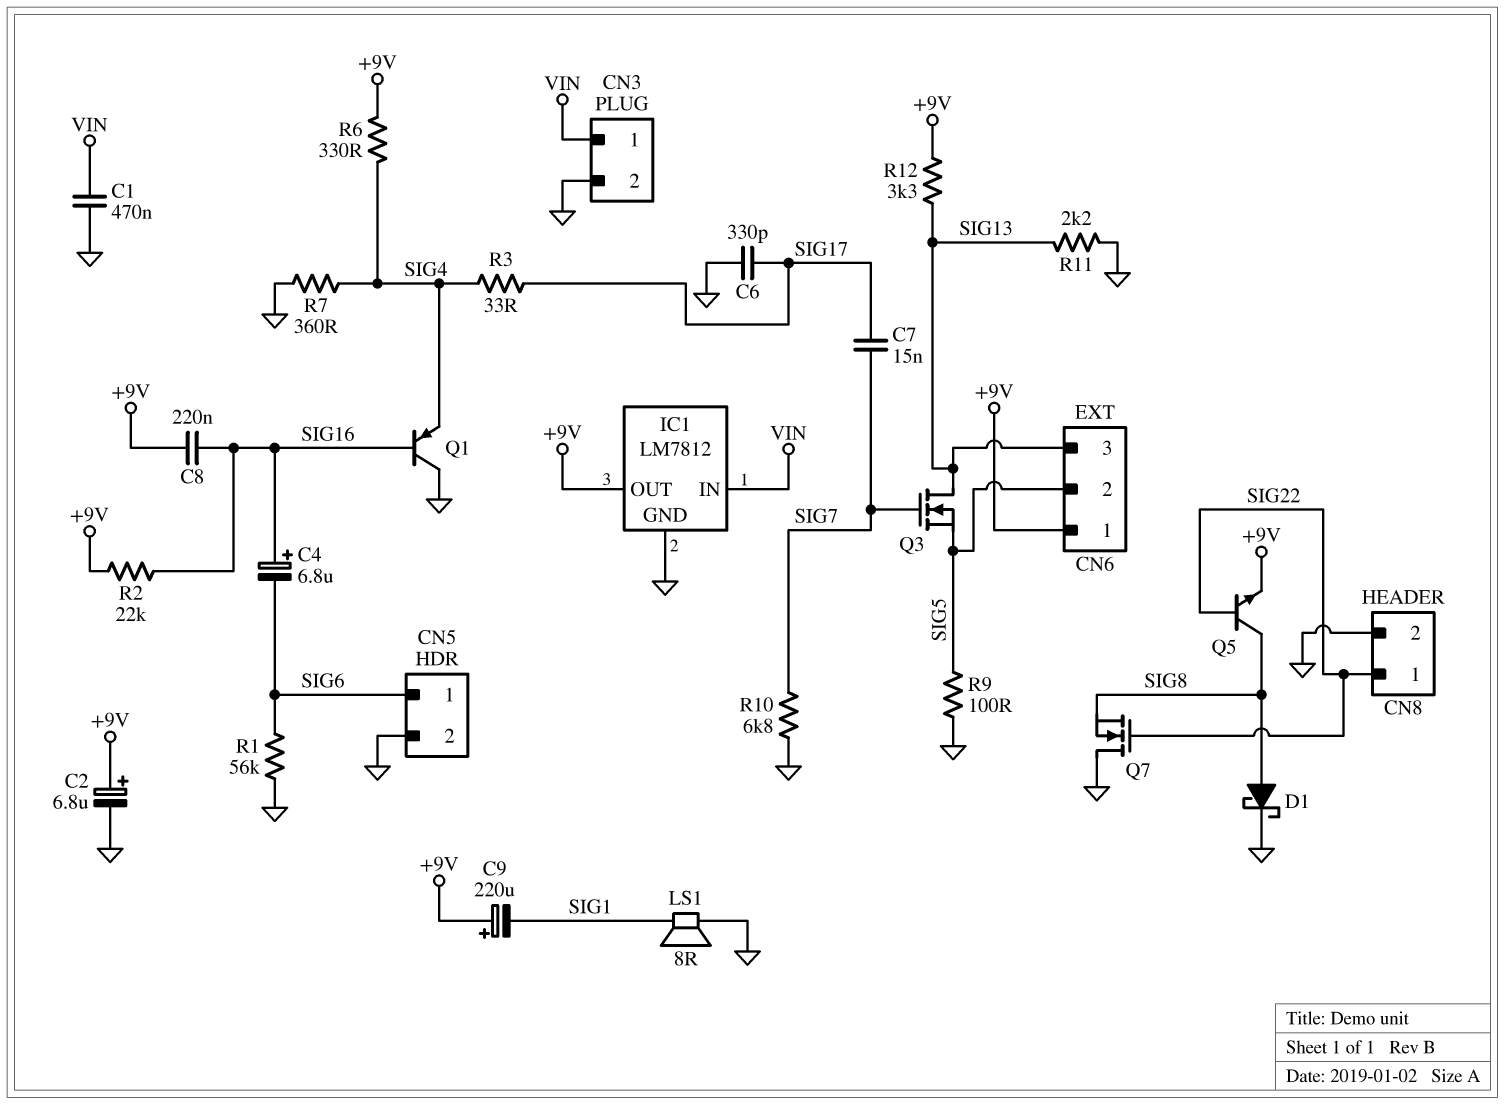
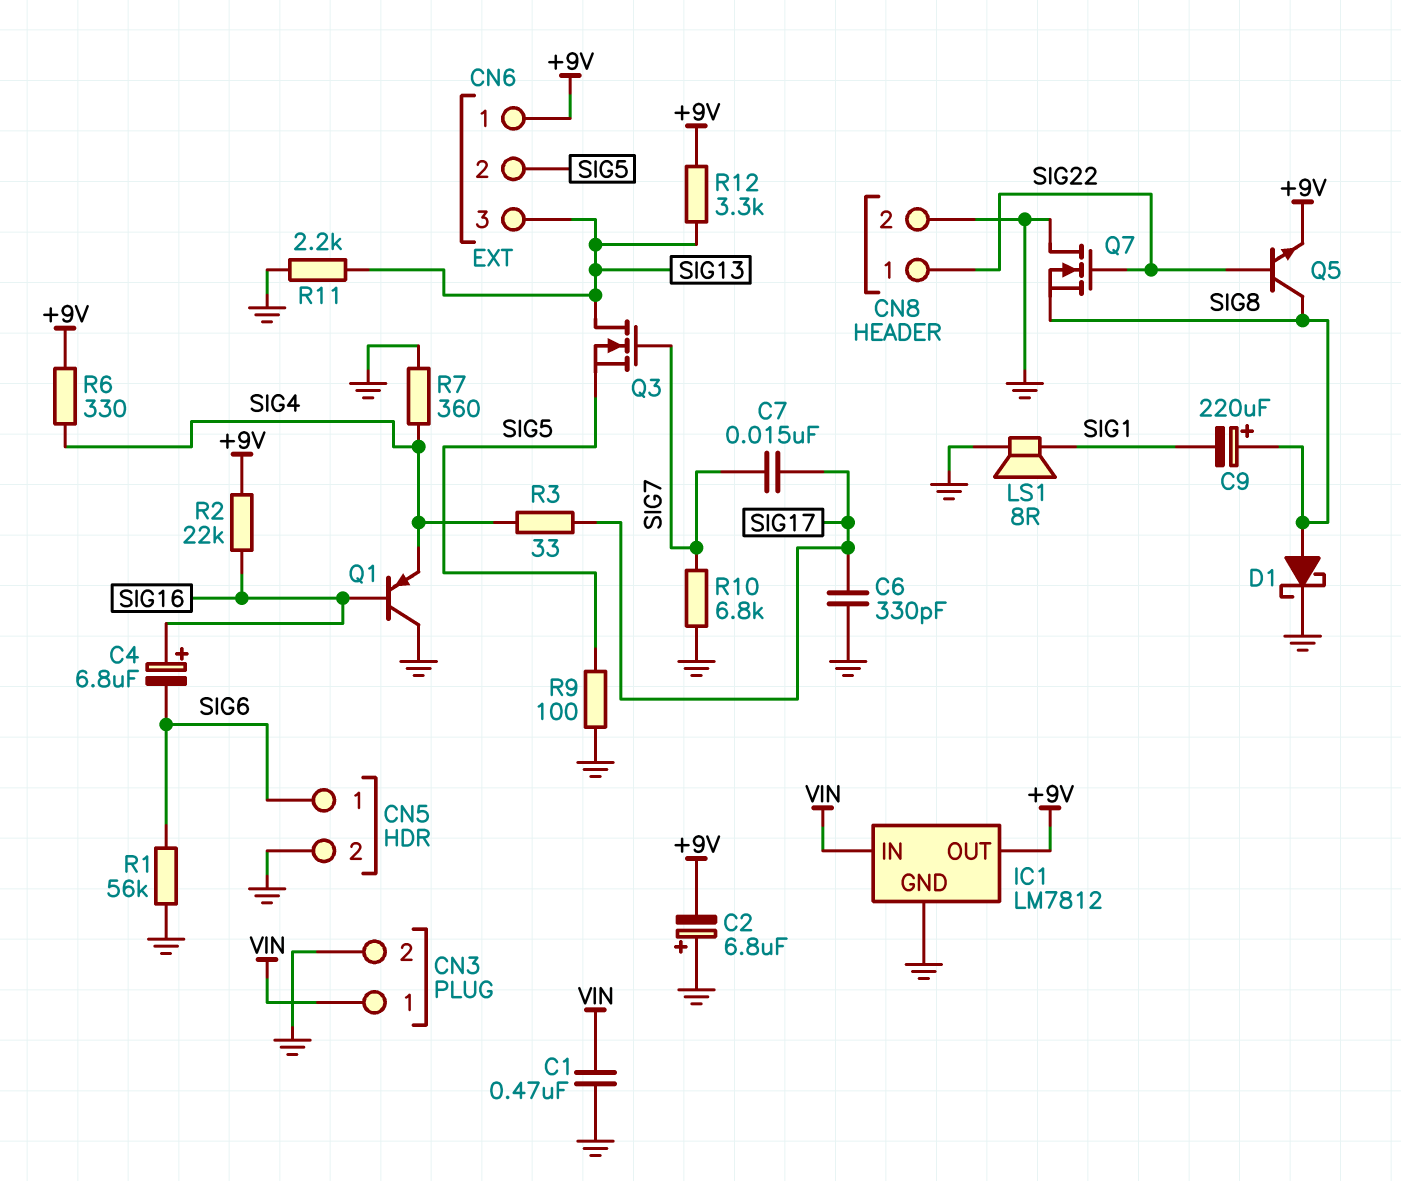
C2: 6.8uF (plus +9V, minus GND) -> 6.8uF (plus GND, minus +9V)
C8: 220nF (+9V, SIG16) -> none
C9: 220uF (plus +9V, minus SIG1) -> 220uF (plus SIG8, minus SIG1)

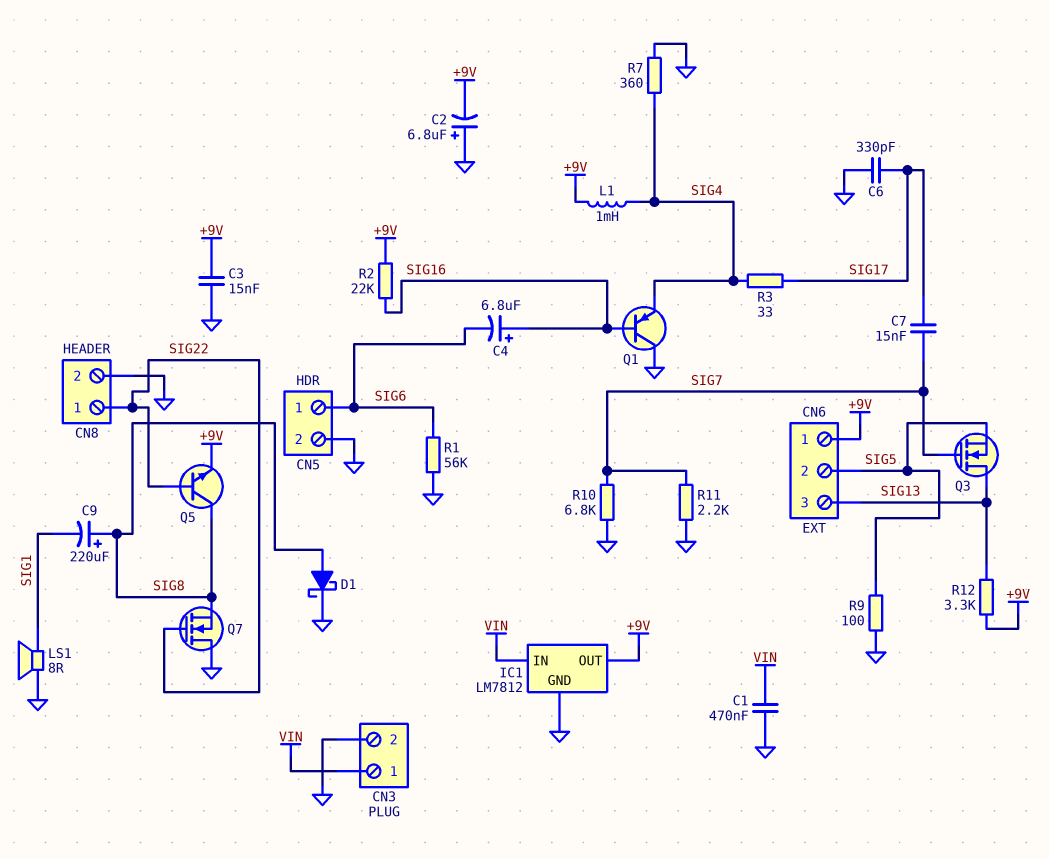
C3: none -> 15nF (+9V, GND)
L1: none -> 1mH (+9V, SIG4)
R6: 330 (+9V, SIG4) -> none
R11: 2.2k (GND, SIG13) -> 2.2k (GND, SIG7)

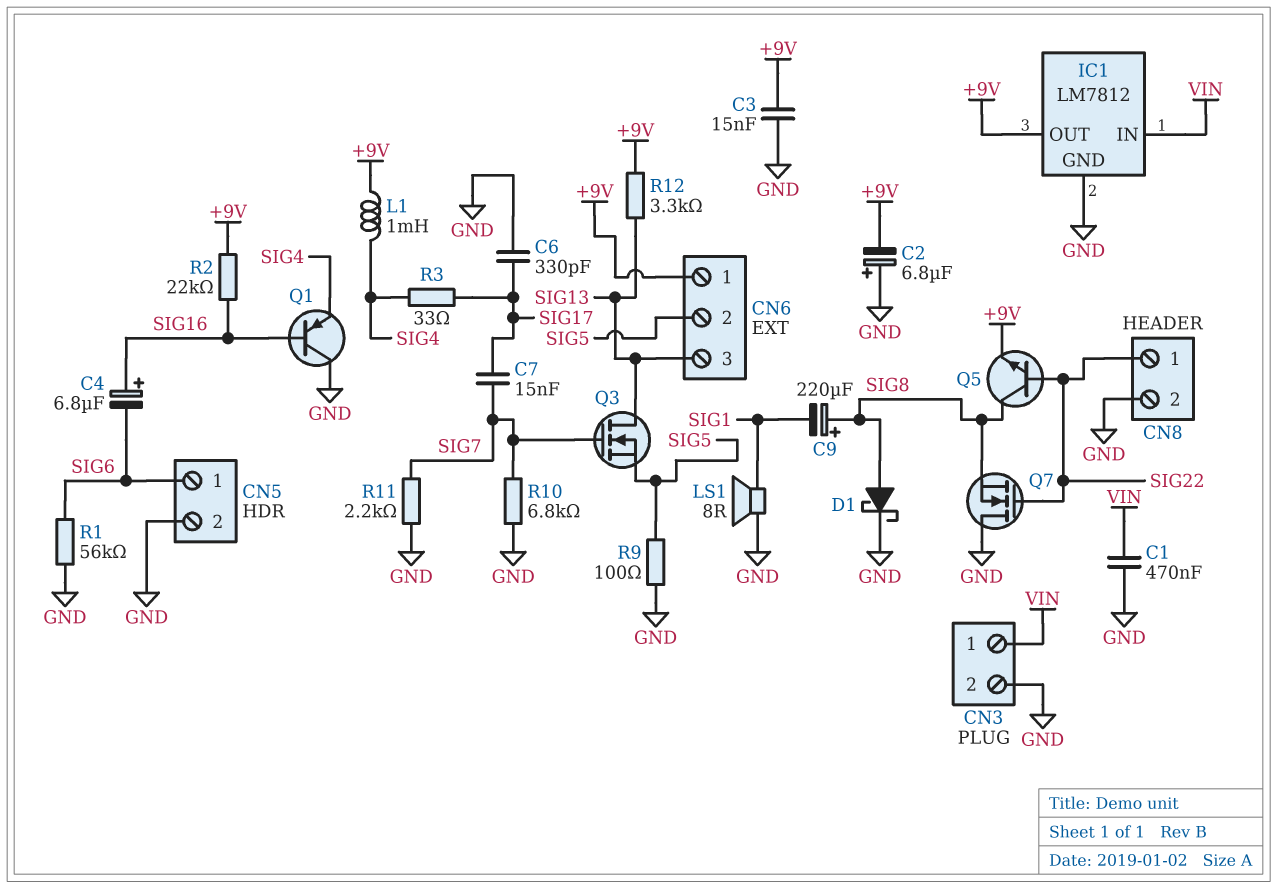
R7: 360 (GND, SIG4) -> none

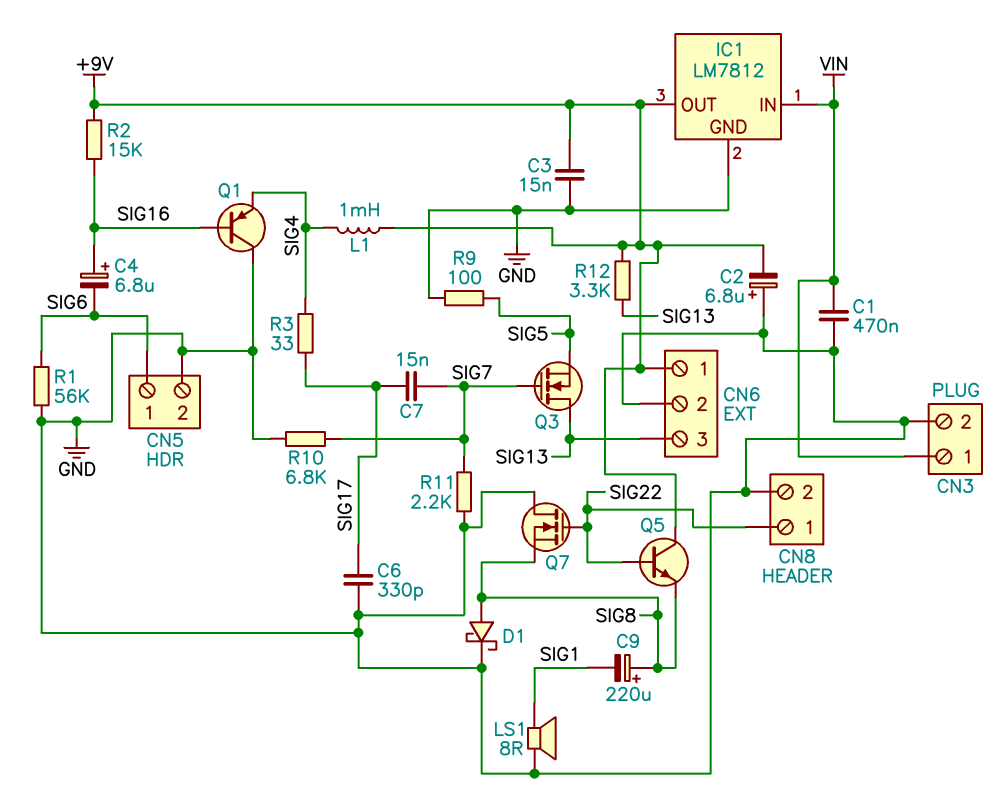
CN6 pin 2: SIG5 -> GND
Q5: NPN (B SIG22, C SIG8, E +9V) -> NPN (B SIG22, C +9V, E SIG8)
R2: 22k (+9V, SIG16) -> 15k (+9V, SIG16)

